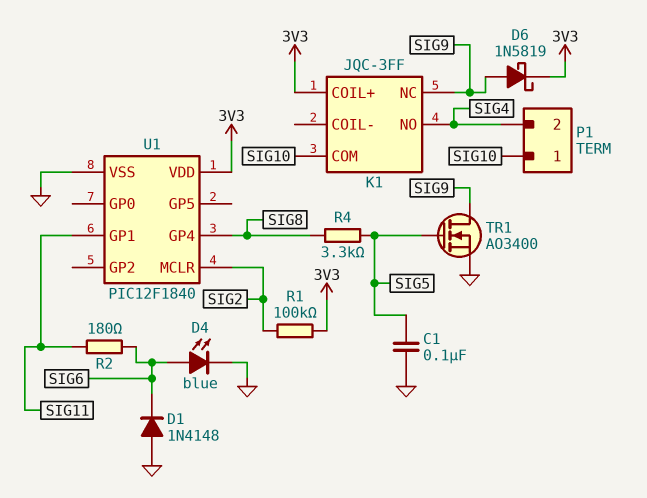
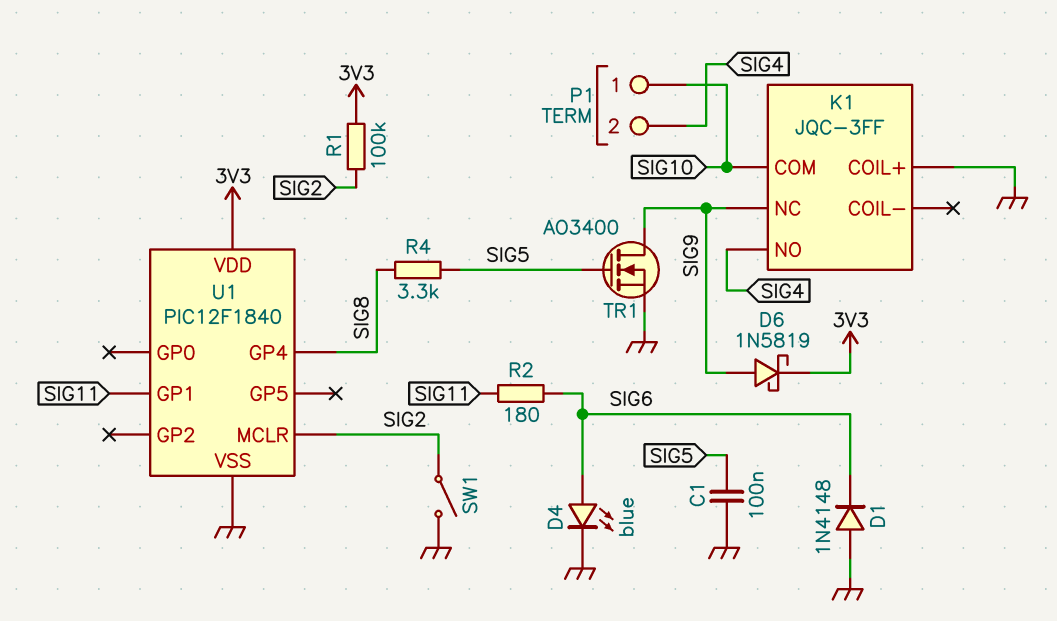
K1 pin COIL+: 3V3 -> GND
SW1: none -> switch (GND, SIG2)

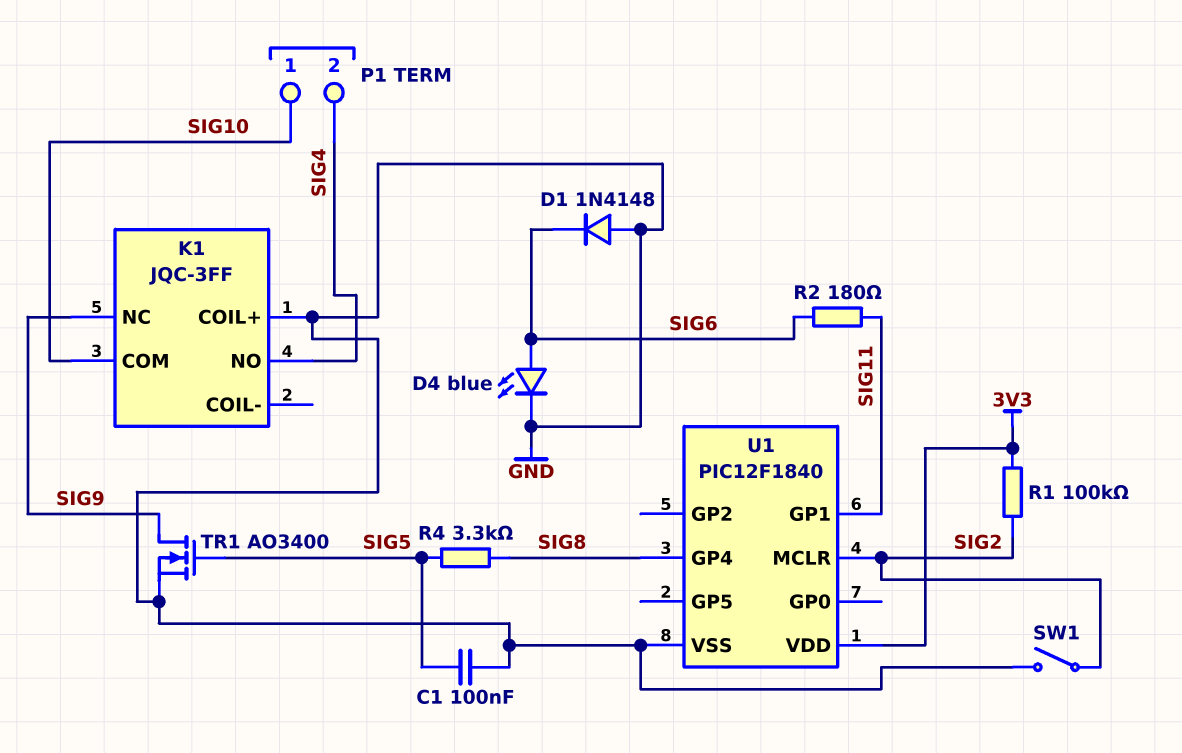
D6: schottky 1N5819 (A SIG9, K 3V3) -> none

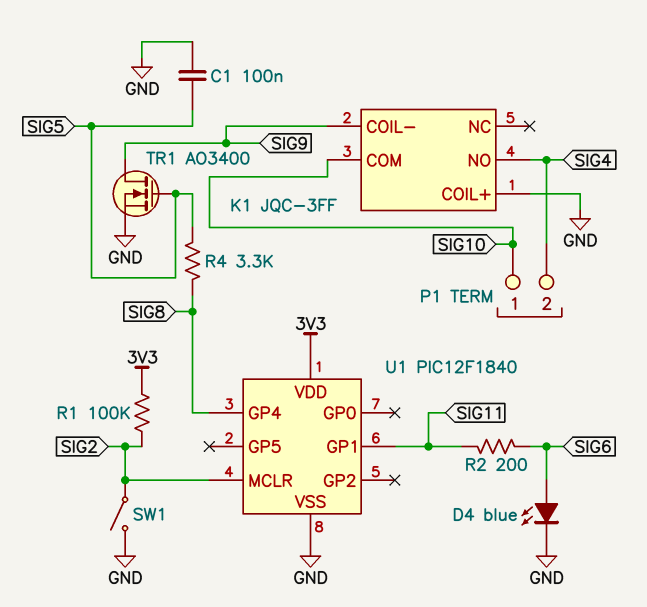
D1: diode 1N4148 (A GND, K SIG6) -> none
K1 pin COIL-: none -> SIG9
K1 pin NC: SIG9 -> none
R2: 180 (SIG6, SIG11) -> 200 (SIG6, SIG11)

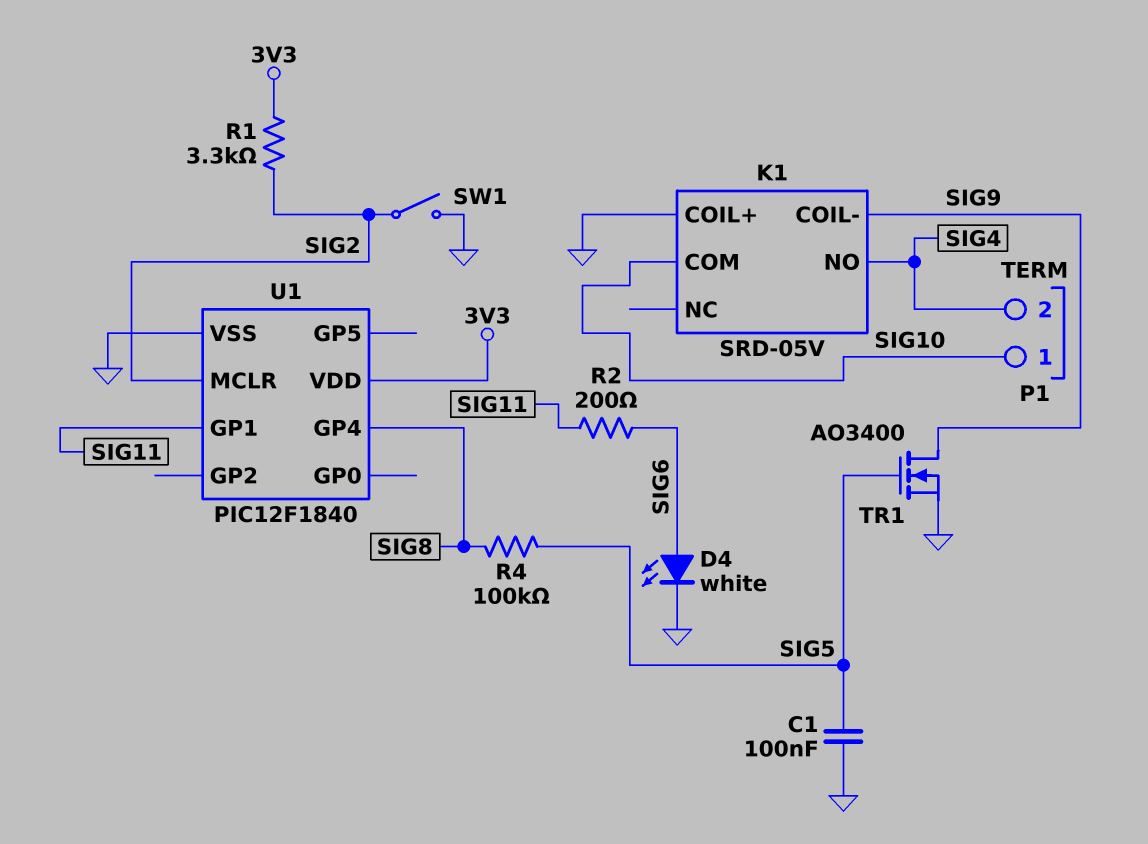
D4: LED blue (A SIG6, K GND) -> LED white (A SIG6, K GND)
K1: JQC-3FF -> SRD-05V
R1: 100k (3V3, SIG2) -> 3.3k (3V3, SIG2)
R4: 3.3k (SIG5, SIG8) -> 100k (SIG5, SIG8)

